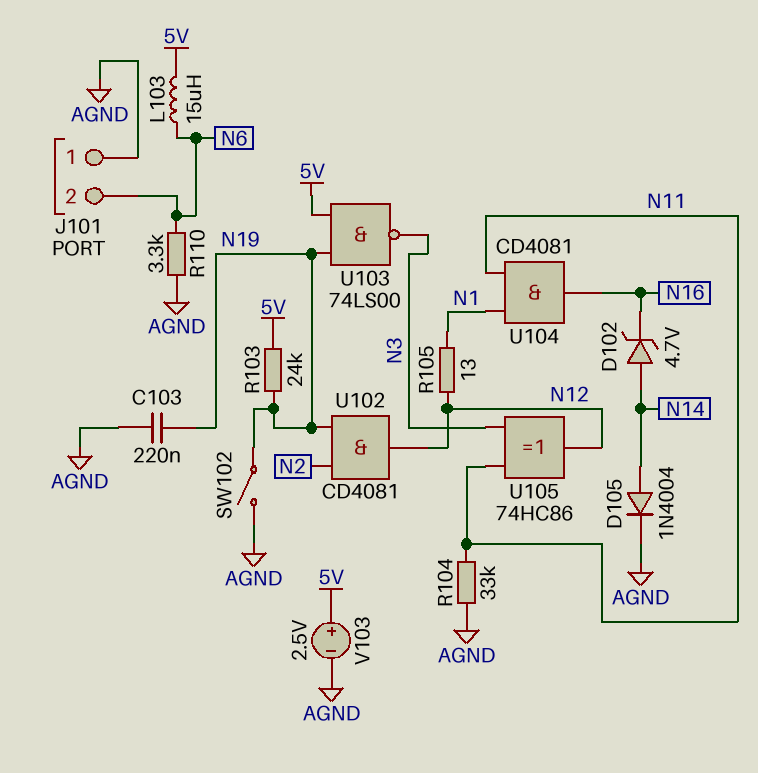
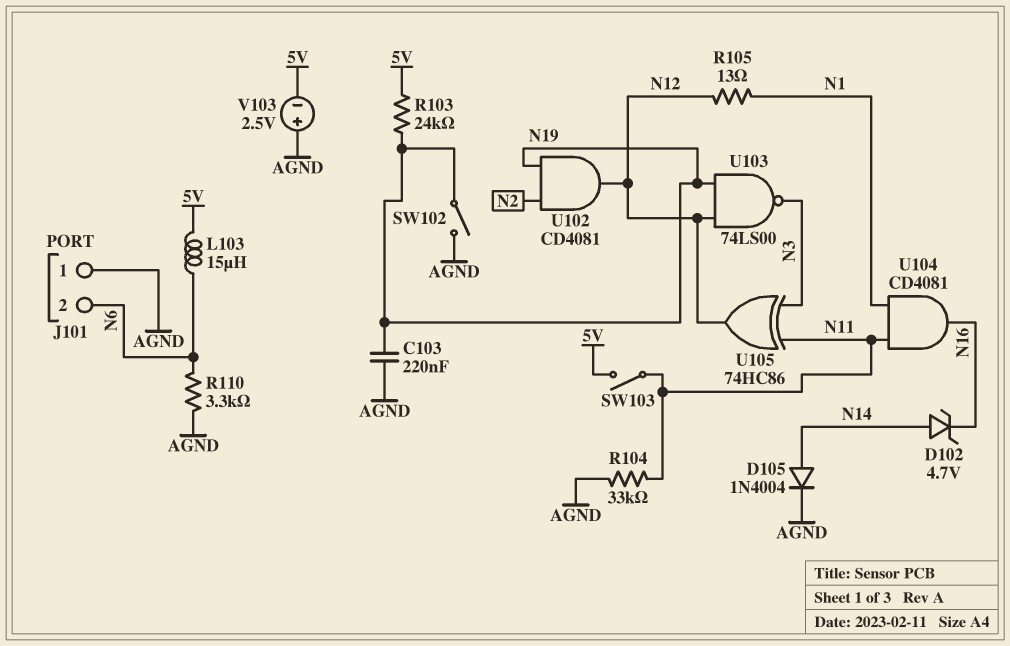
SW103: none -> switch (5V, N11)
U103: NAND 74LS00 (in 5V, in N19, out N3) -> NAND 74LS00 (in N12, in N19, out N3)
V103: 2.5V (plus 5V, minus AGND) -> 2.5V (plus AGND, minus 5V)

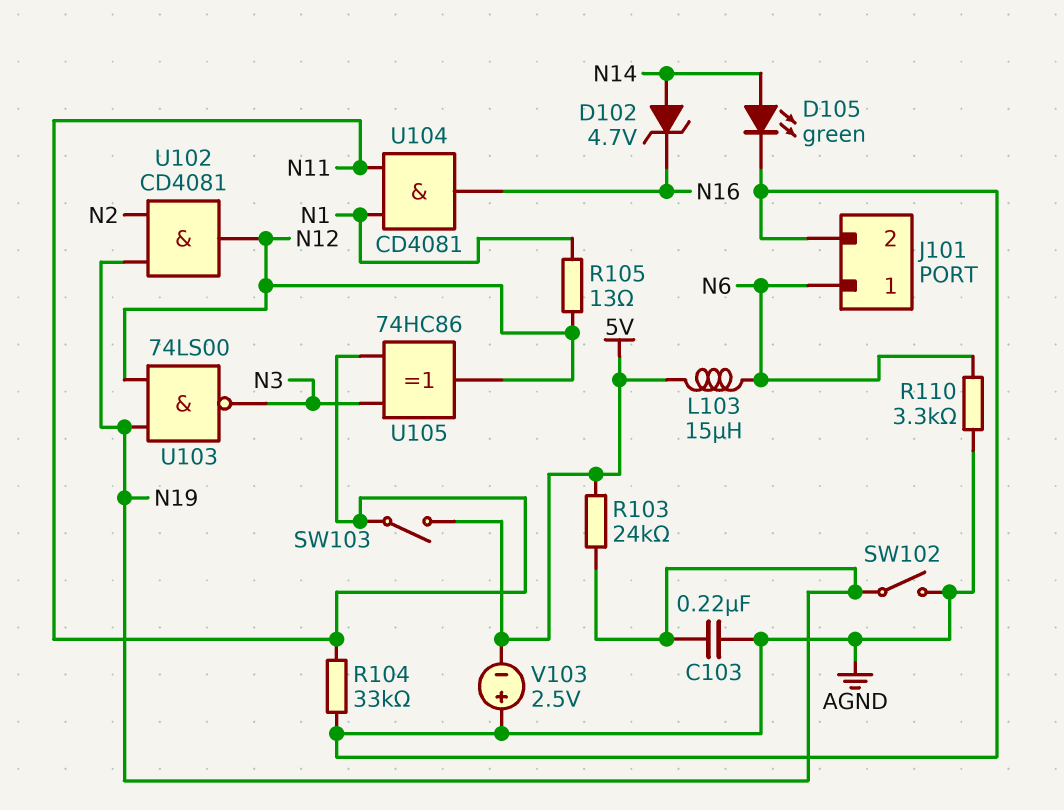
D105: diode 1N4004 (A N14, K AGND) -> LED green (A N14, K AGND)
J101 pin 1: AGND -> N6
J101 pin 2: N6 -> AGND

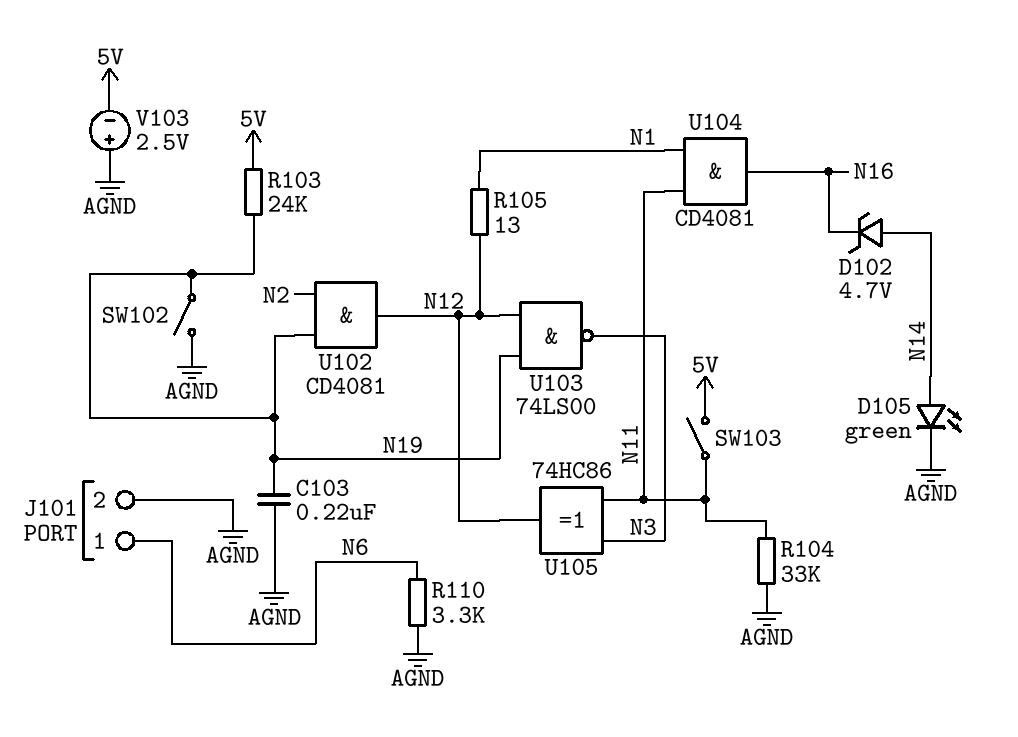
L103: 15uH (5V, N6) -> none

